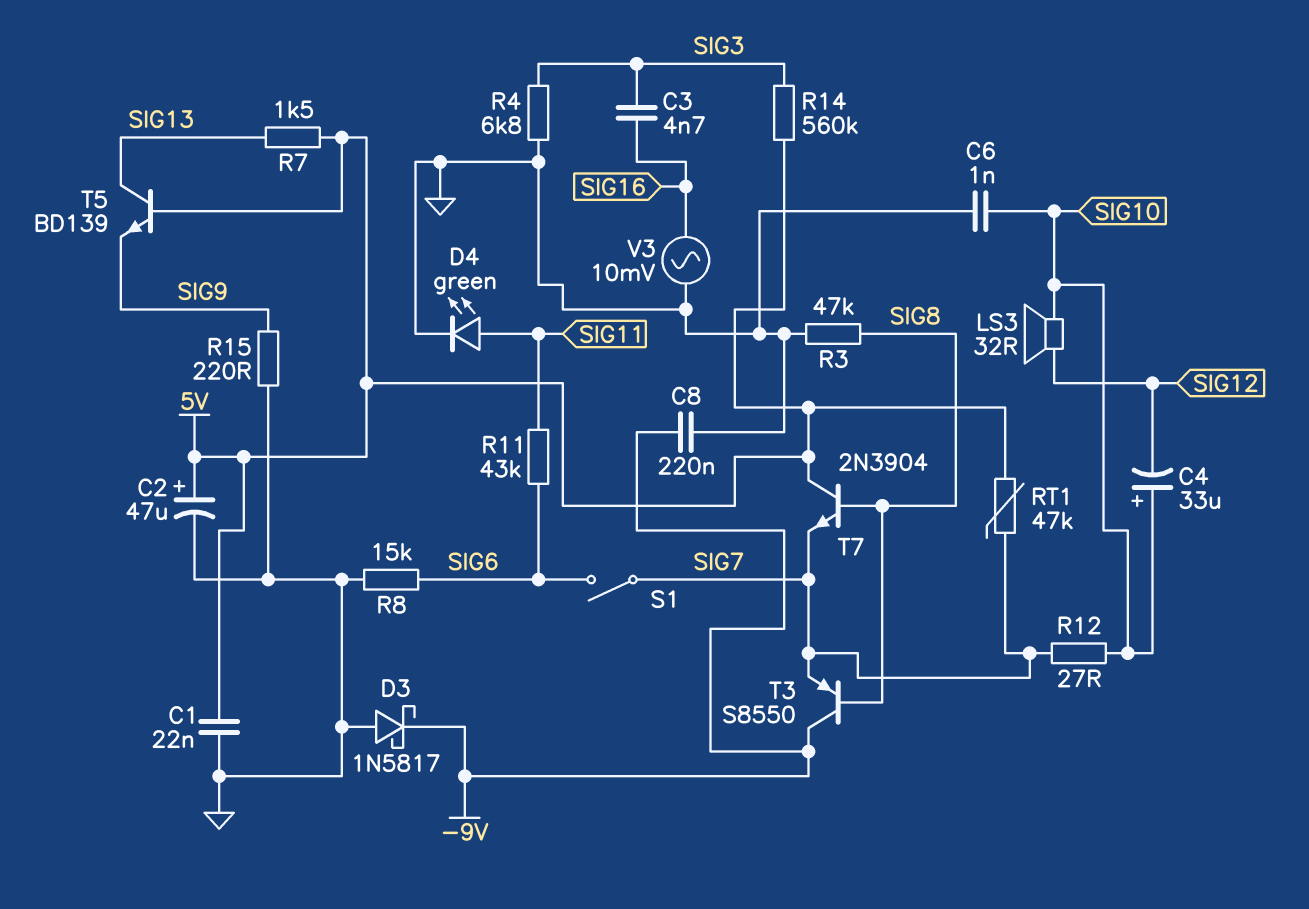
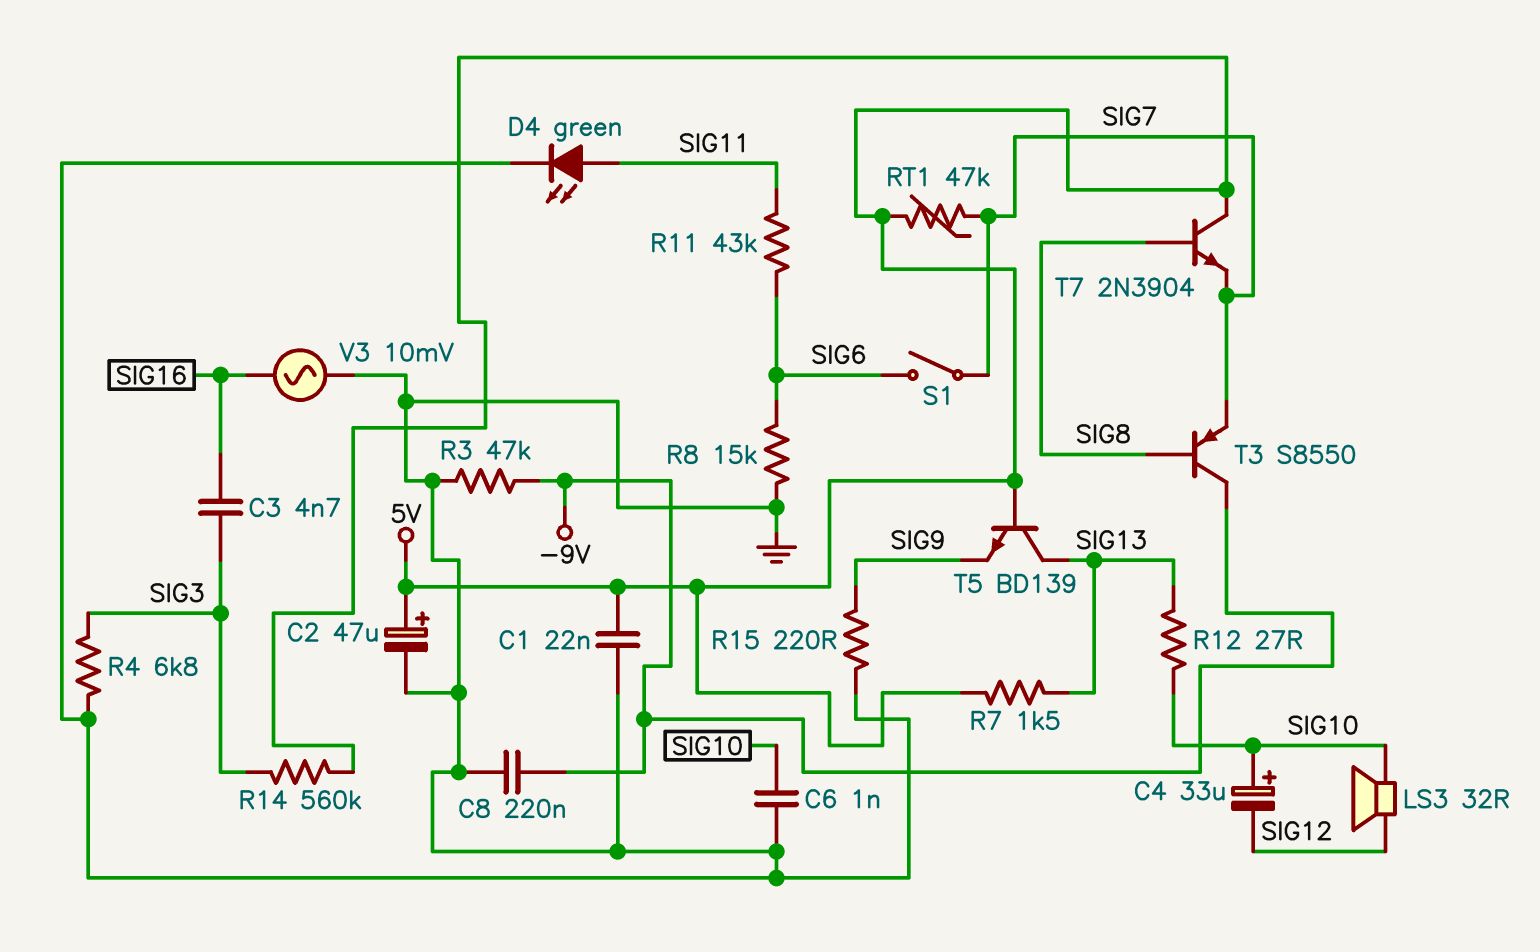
D3: schottky 1N5817 (A GND, K -9V) -> none
R3: 47k (GND, SIG8) -> 47k (-9V, GND)
R12: 27 (SIG7, SIG10) -> 27 (SIG10, SIG13)

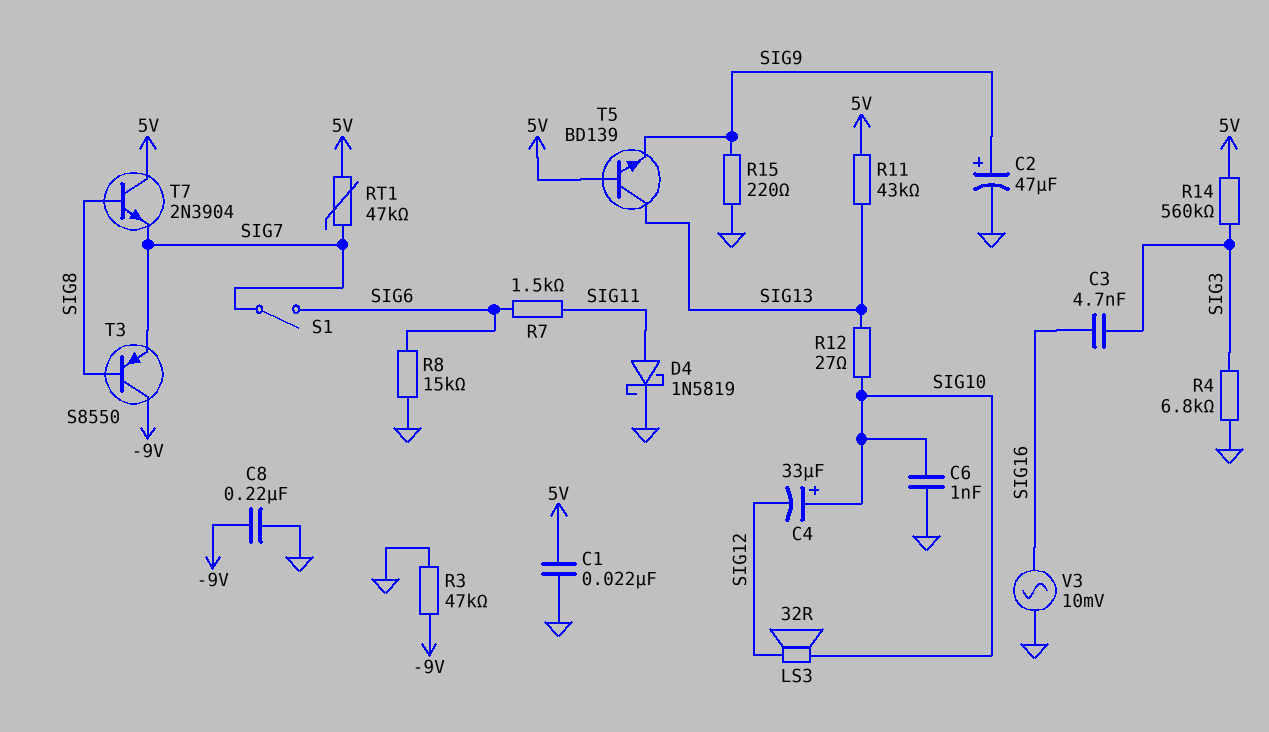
C2: 47uF (plus 5V, minus GND) -> 47uF (plus SIG9, minus GND)
D4: LED green (A SIG11, K GND) -> schottky 1N5819 (A SIG11, K GND)
R7: 1.5k (5V, SIG13) -> 1.5k (SIG6, SIG11)
R11: 43k (SIG6, SIG11) -> 43k (5V, SIG13)

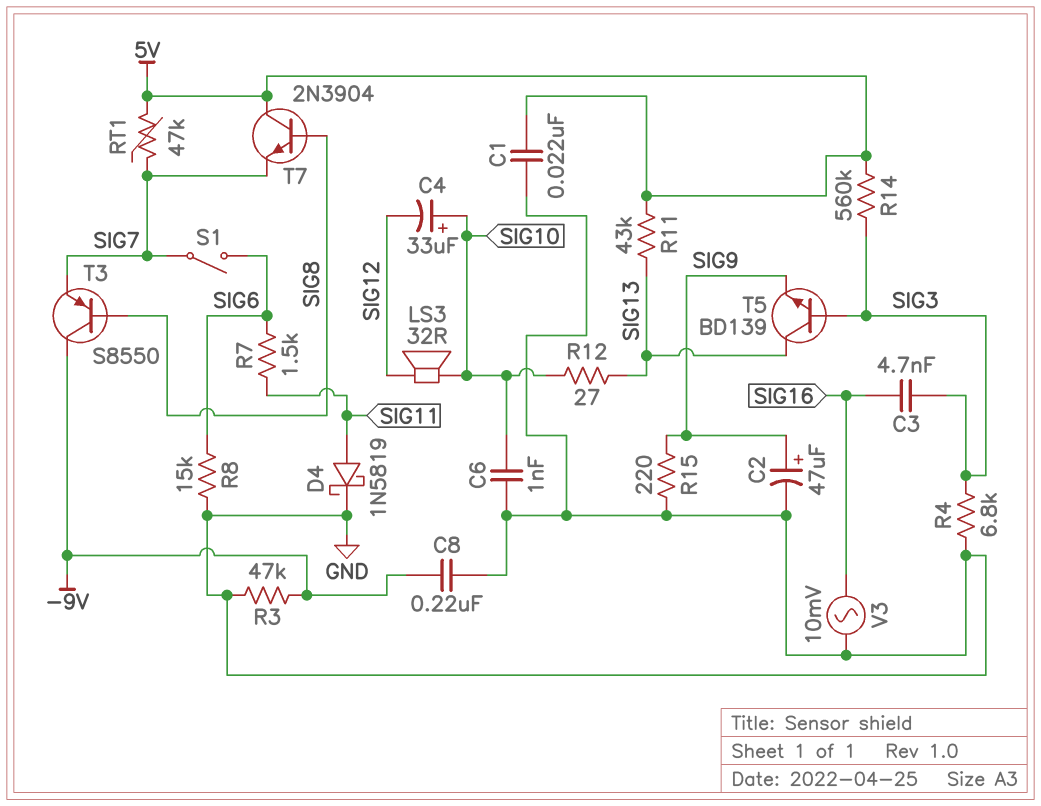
T5: NPN BD139 (B 5V, C SIG13, E SIG9) -> NPN BD139 (B SIG3, C SIG13, E SIG9)

